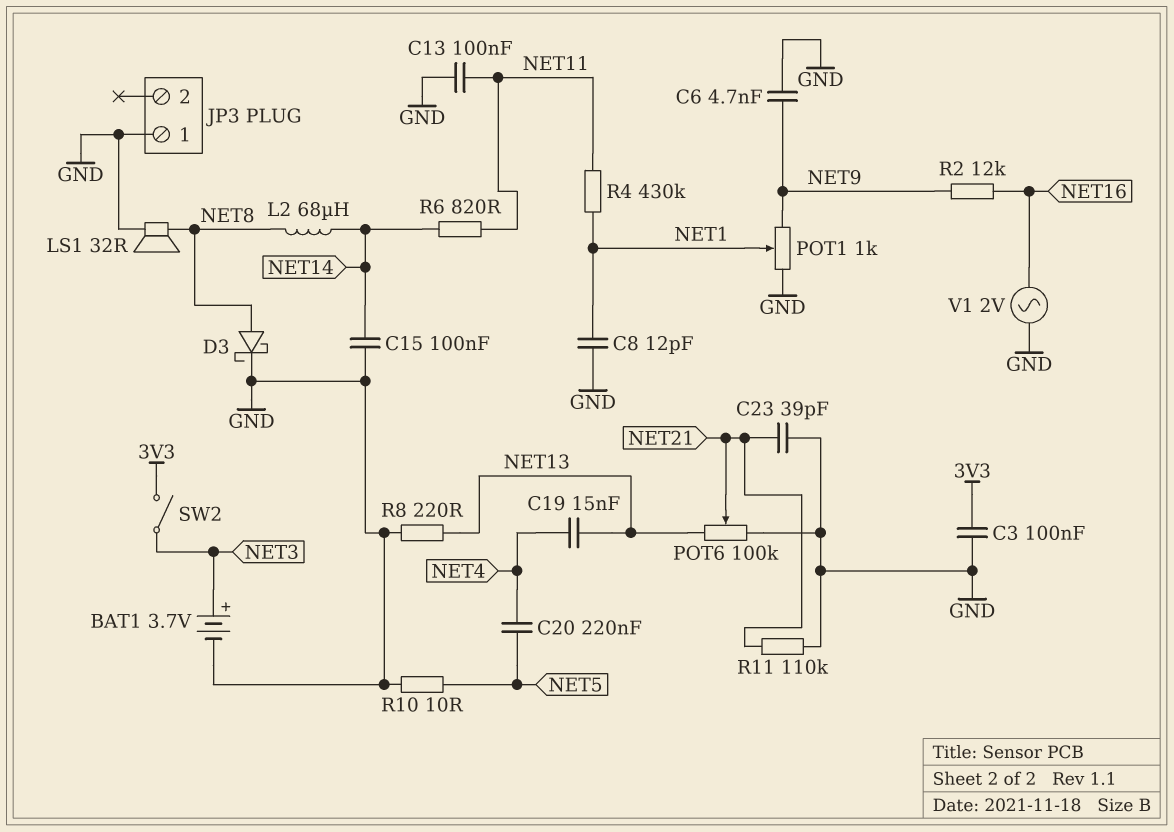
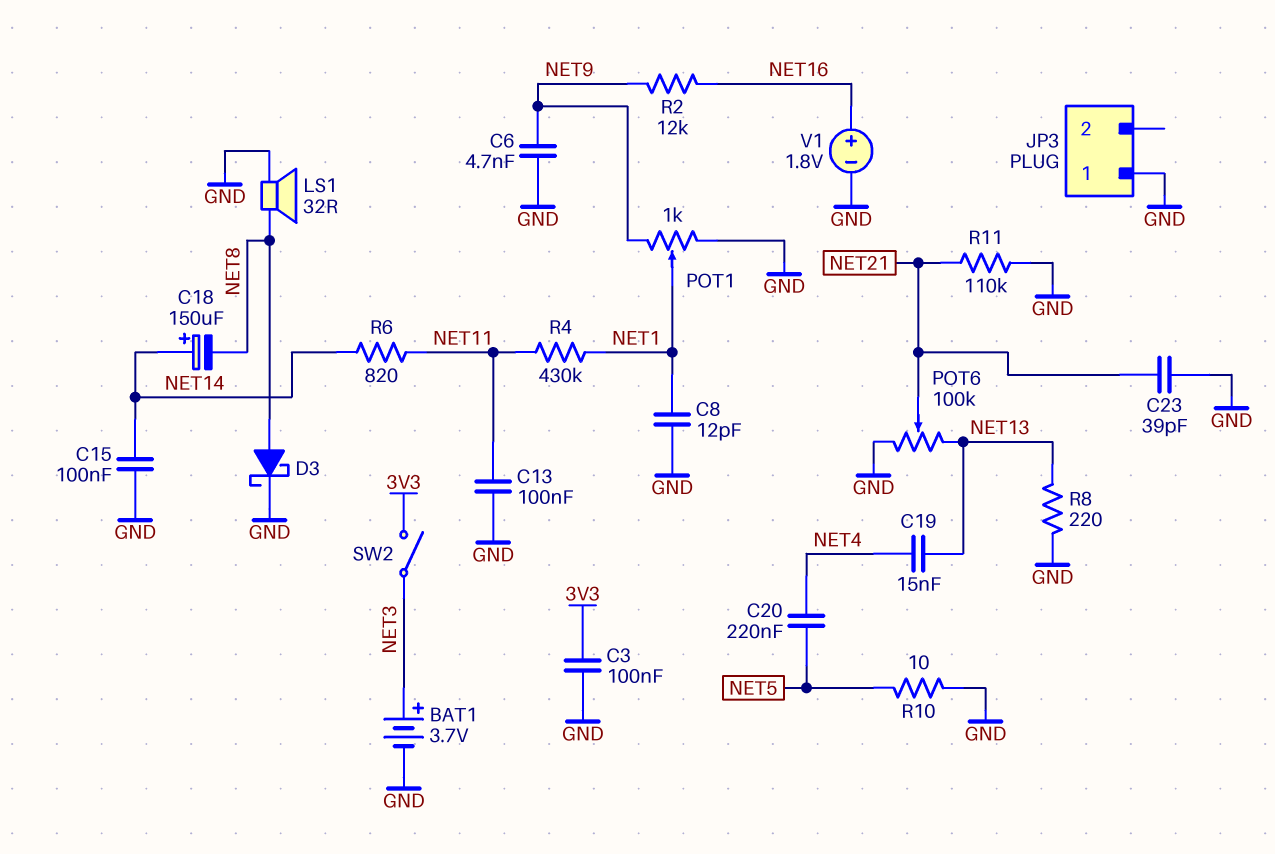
C18: none -> 150uF (plus NET14, minus NET8)
L2: 68uH (NET8, NET14) -> none
V1: AC 2V (GND, NET16) -> 1.8V (plus NET16, minus GND)

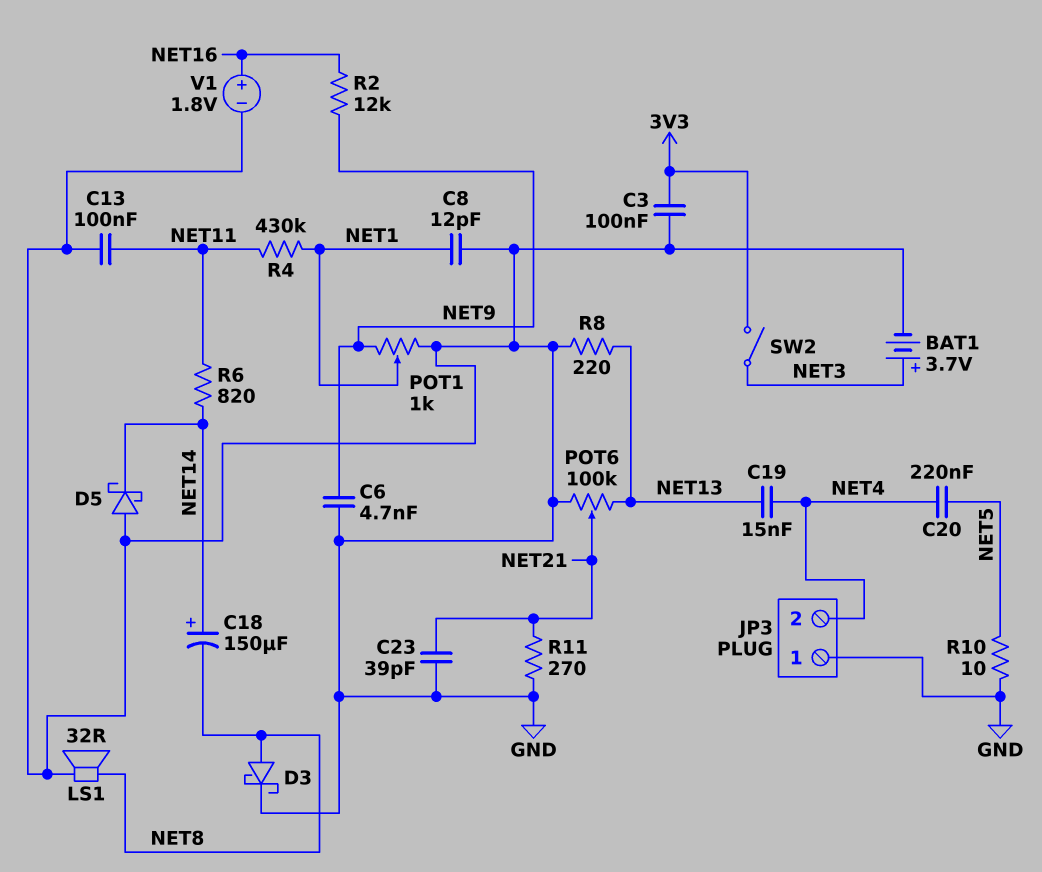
C15: 100nF (GND, NET14) -> none
D5: none -> schottky (A GND, K NET14)
JP3 pin 2: none -> NET4
R11: 110k (GND, NET21) -> 270 (GND, NET21)

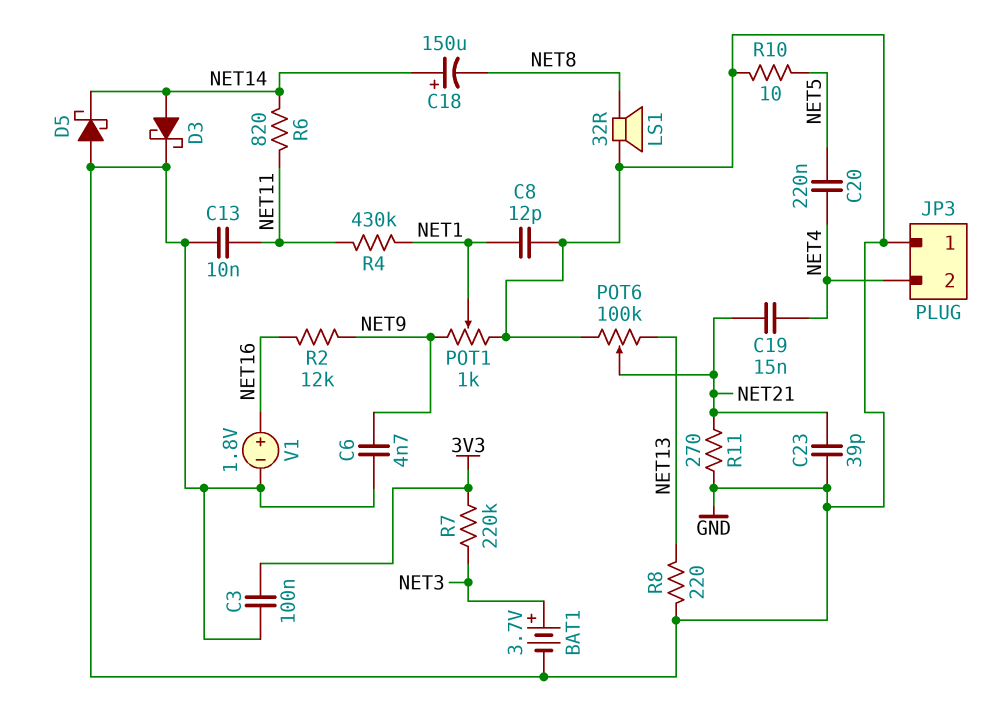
C13: 100nF (GND, NET11) -> 10nF (GND, NET11)
C19: 15nF (NET4, NET13) -> 15nF (NET4, NET21)
D3: schottky (A NET8, K GND) -> schottky (A NET14, K GND)
R7: none -> 220k (3V3, NET3)
SW2: switch (3V3, NET3) -> none

